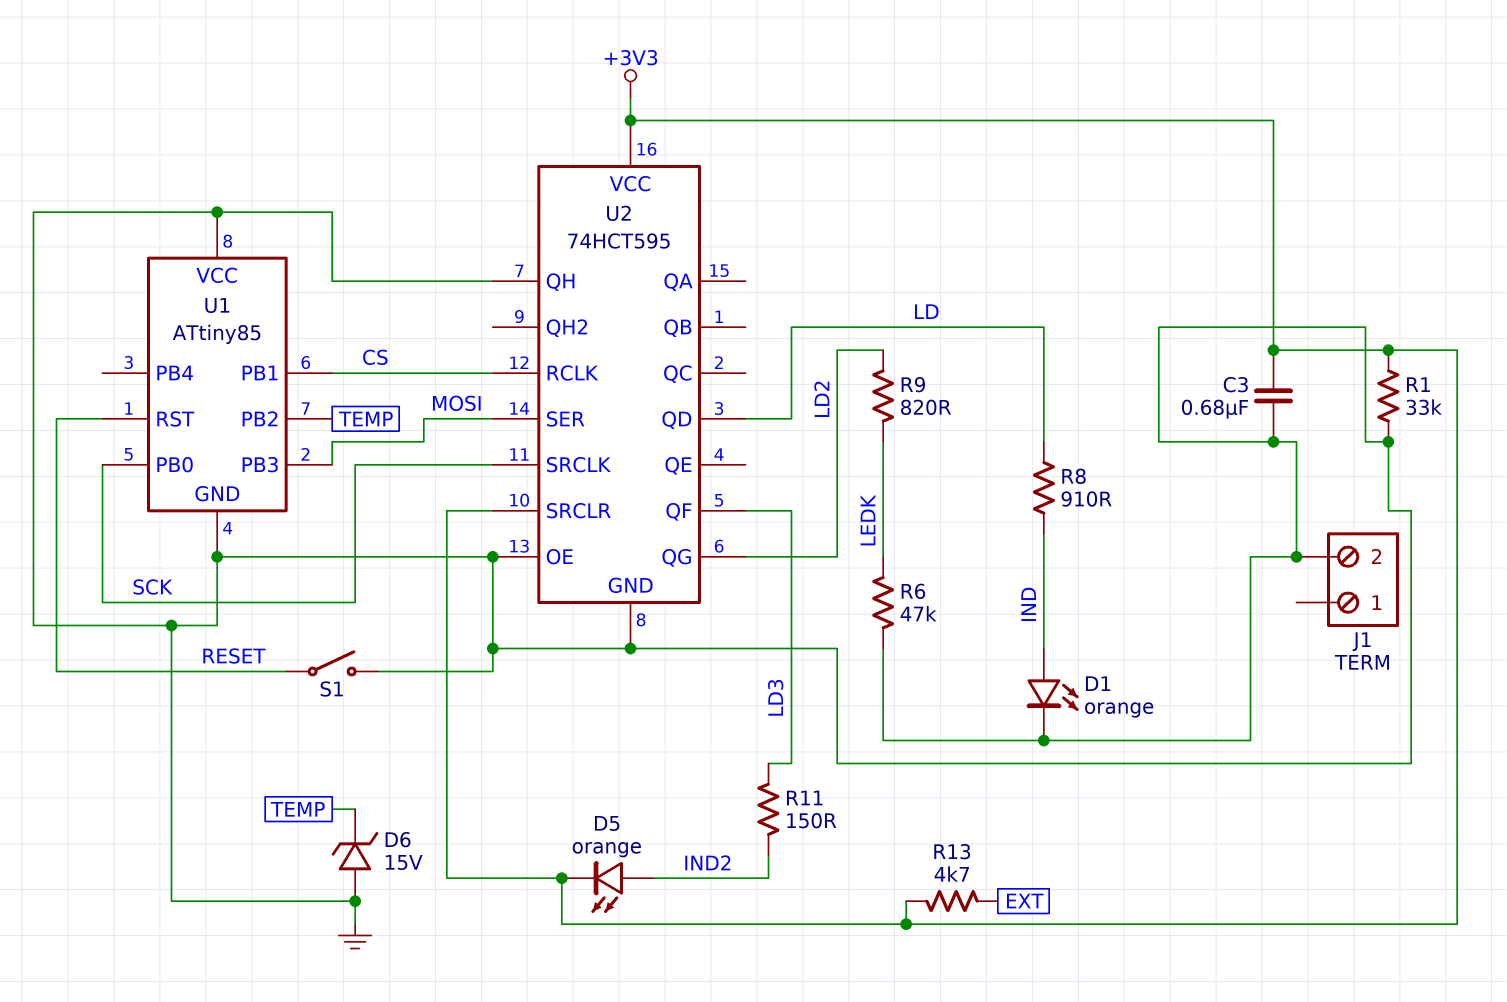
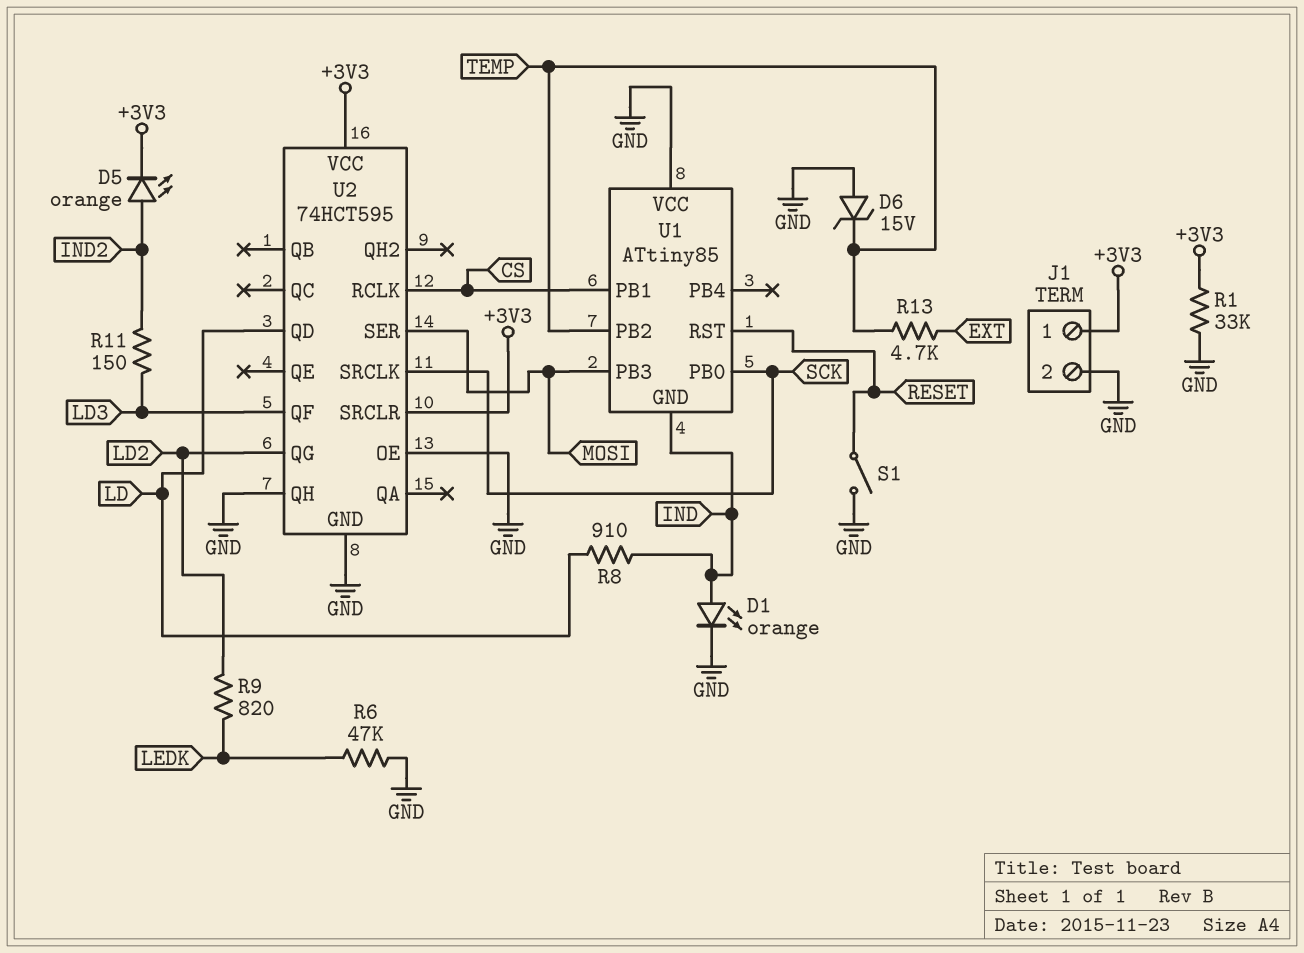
C3: 680nF (+3V3, GND) -> none
J1 pin 1: none -> +3V3
R13: 4.7k (+3V3, EXT) -> 4.7k (EXT, TEMP)
U1 pin GND: GND -> IND

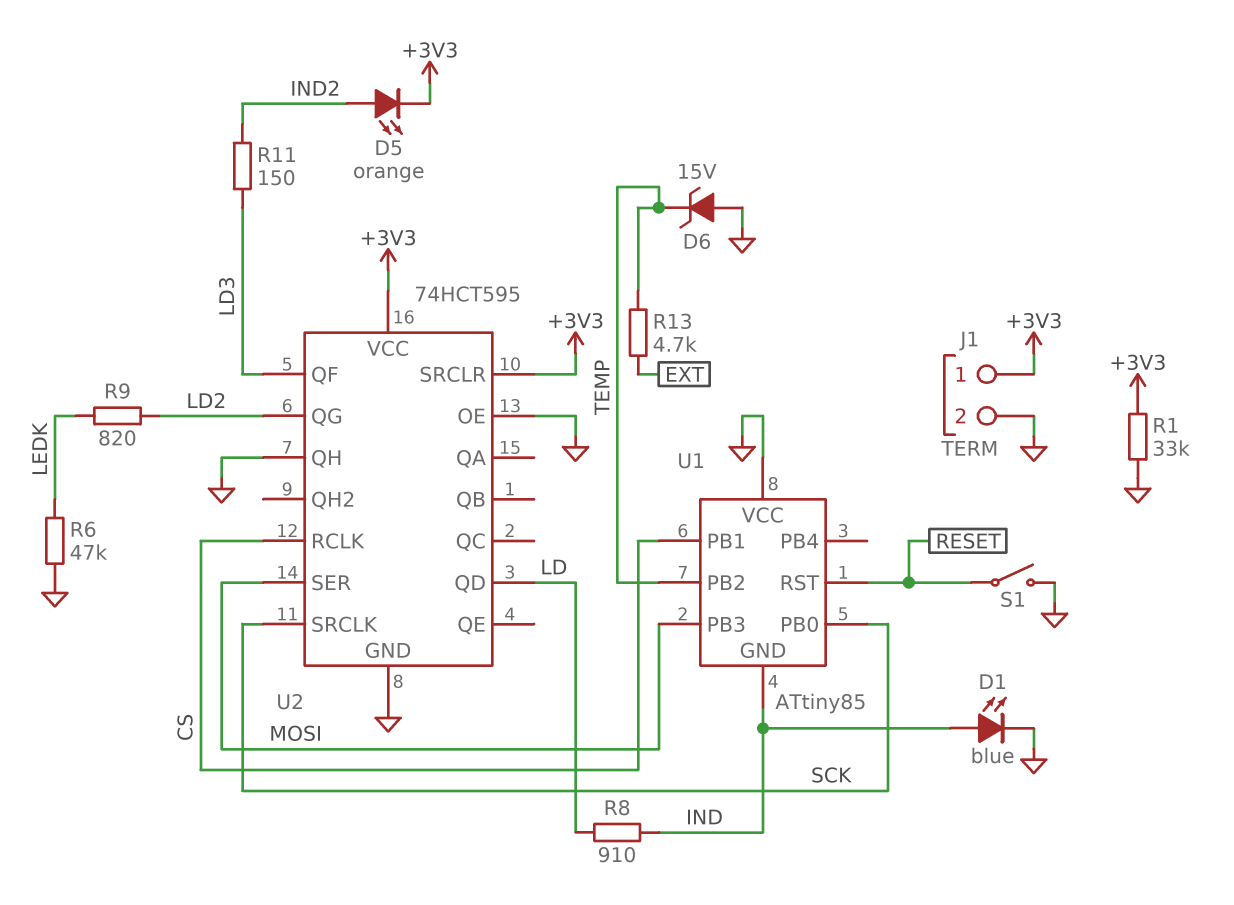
D1: LED orange (A IND, K GND) -> LED blue (A IND, K GND)

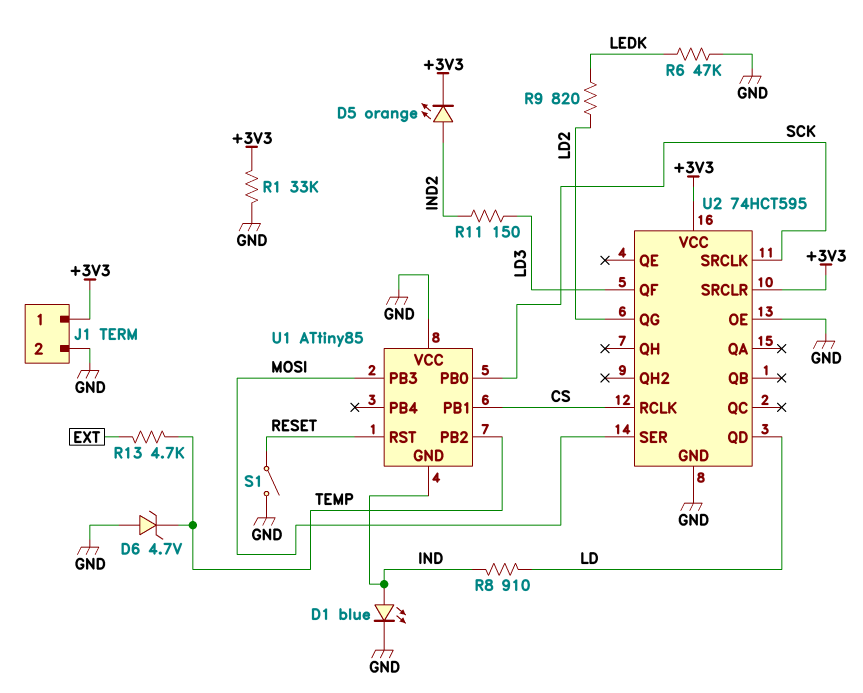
D6: zener 15V (A GND, K TEMP) -> zener 4.7V (A GND, K TEMP)
U2 pin QH: GND -> none

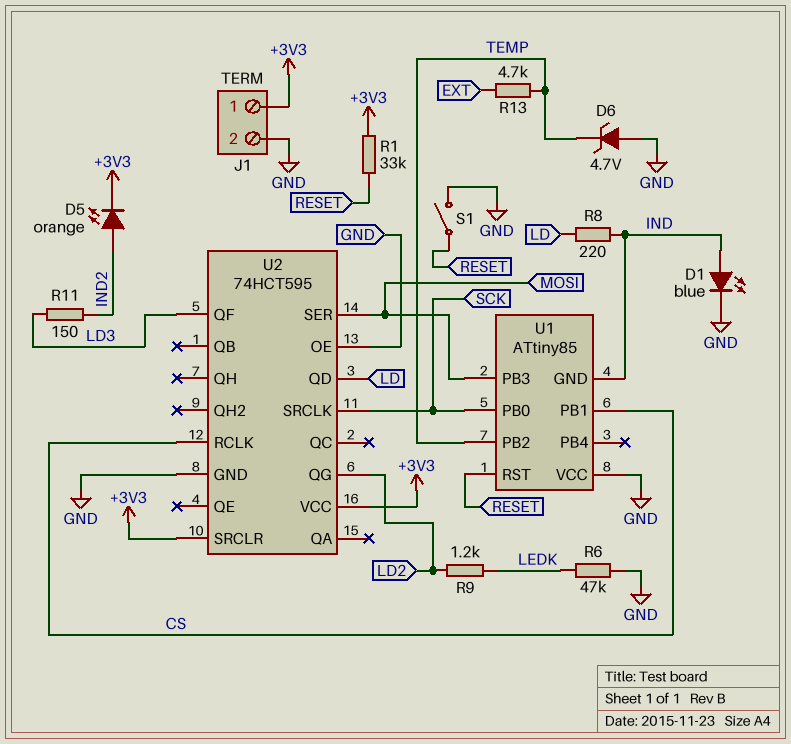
R1: 33k (+3V3, GND) -> 33k (+3V3, RESET)
R8: 910 (IND, LD) -> 220 (IND, LD)
R9: 820 (LD2, LEDK) -> 1.2k (LD2, LEDK)

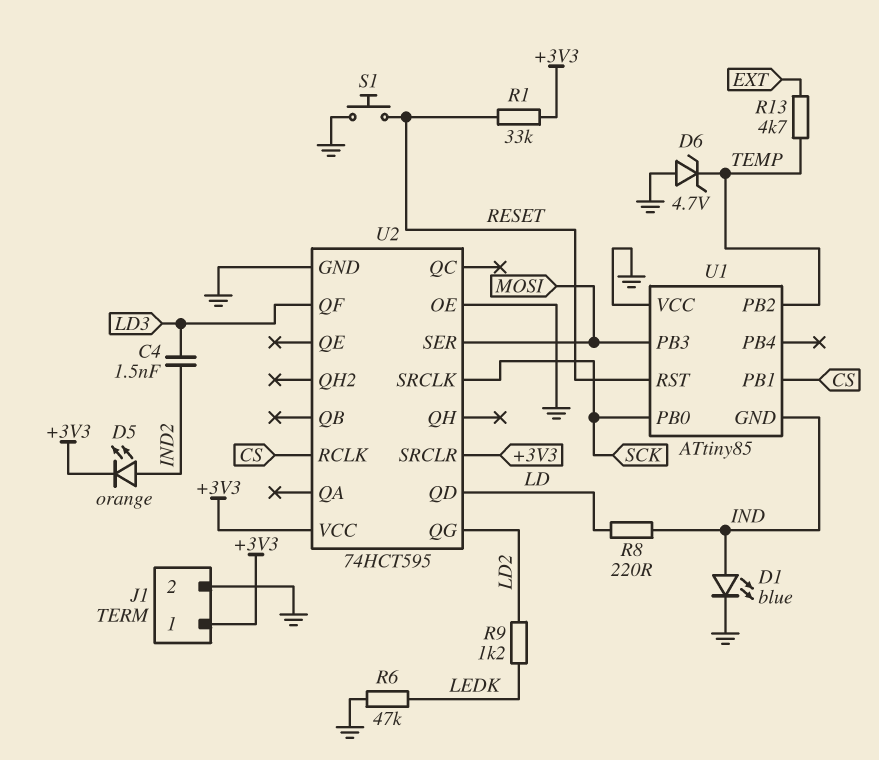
C4: none -> 1.5nF (IND2, LD3)
R11: 150 (IND2, LD3) -> none
S1: switch (GND, RESET) -> button (GND, RESET)

